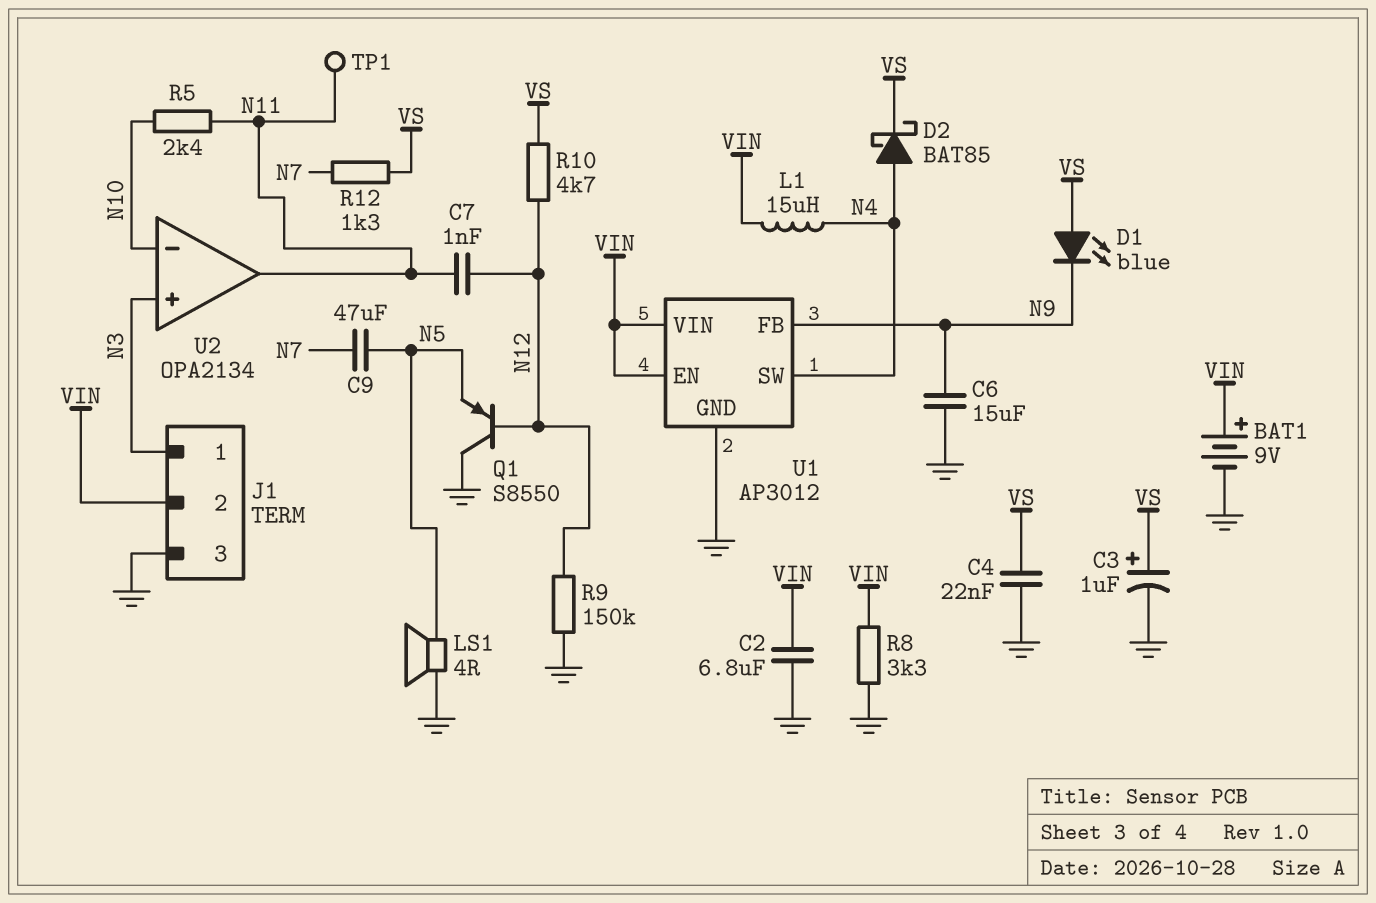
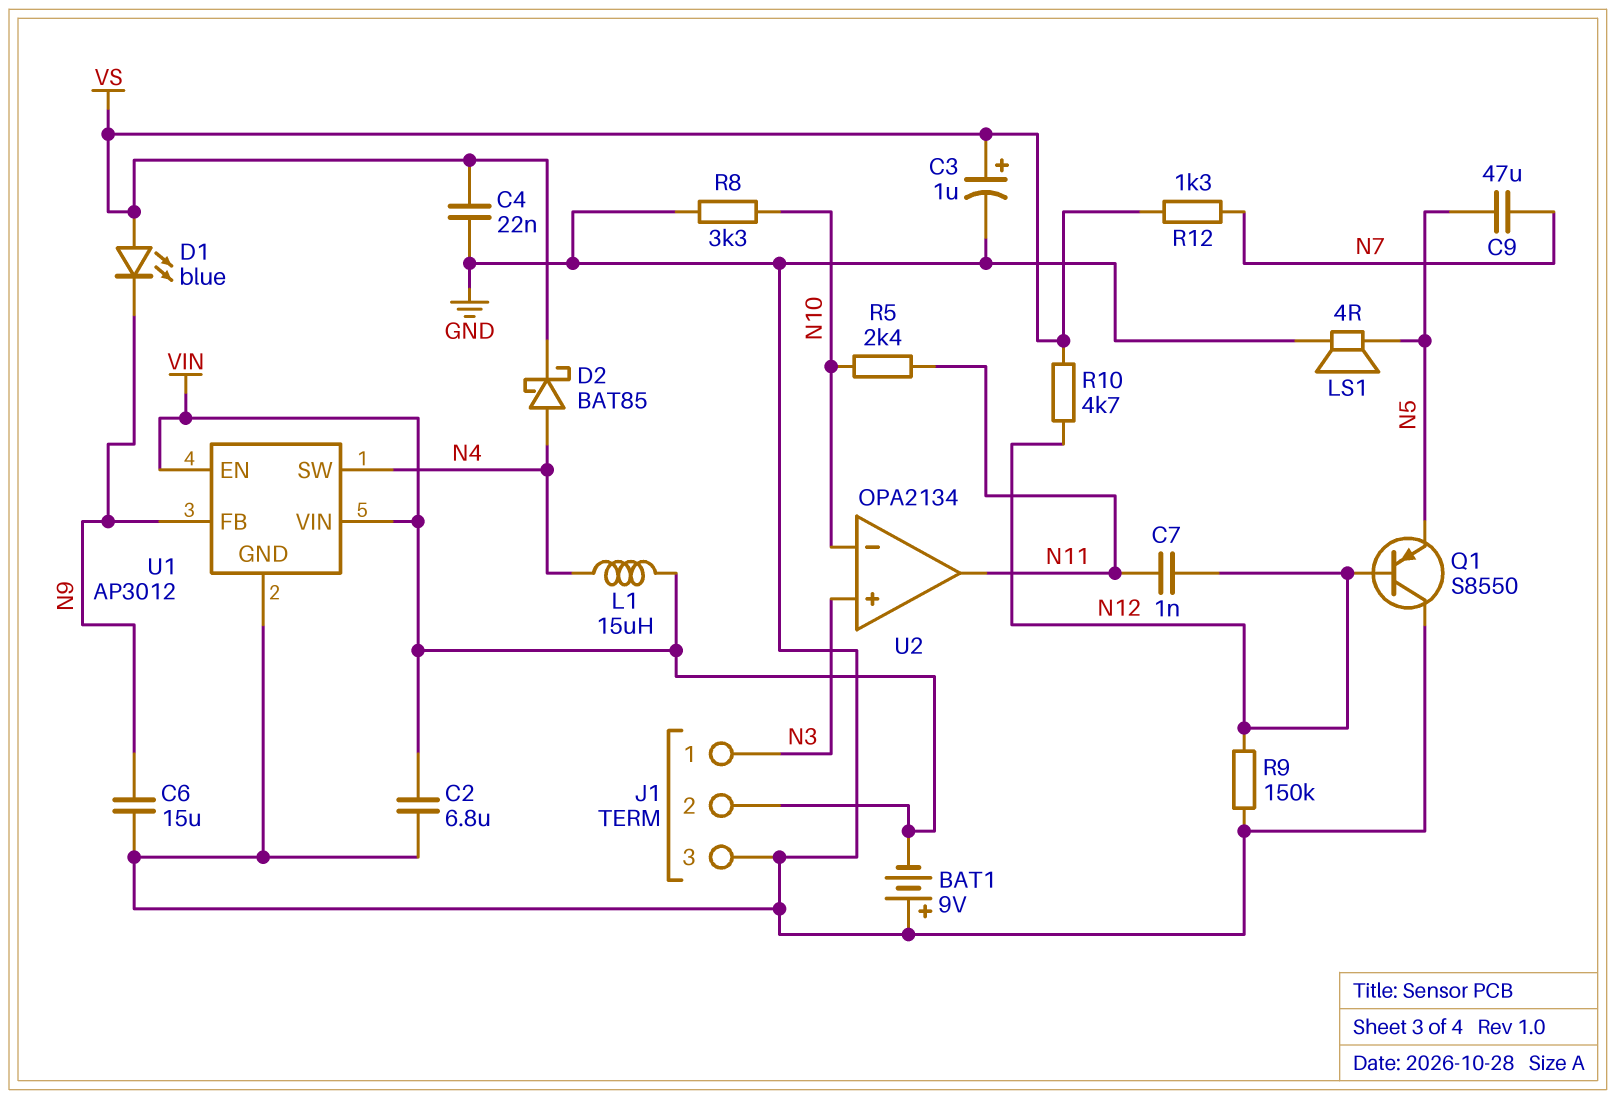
BAT1: 9V (plus VIN, minus GND) -> 9V (plus GND, minus VIN)
R8: 3.3k (GND, VIN) -> 3.3k (GND, N10)
TP1: test point (N11) -> none

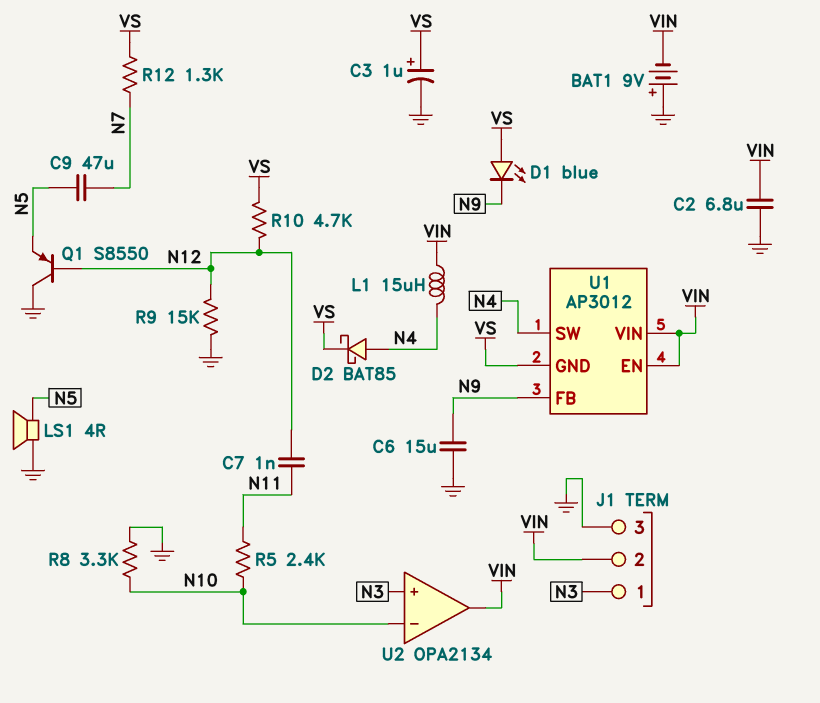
C4: 22nF (GND, VS) -> none
R9: 150k (GND, N12) -> 15k (GND, N12)
U1 pin GND: GND -> VS
U2 pin out: N11 -> VIN

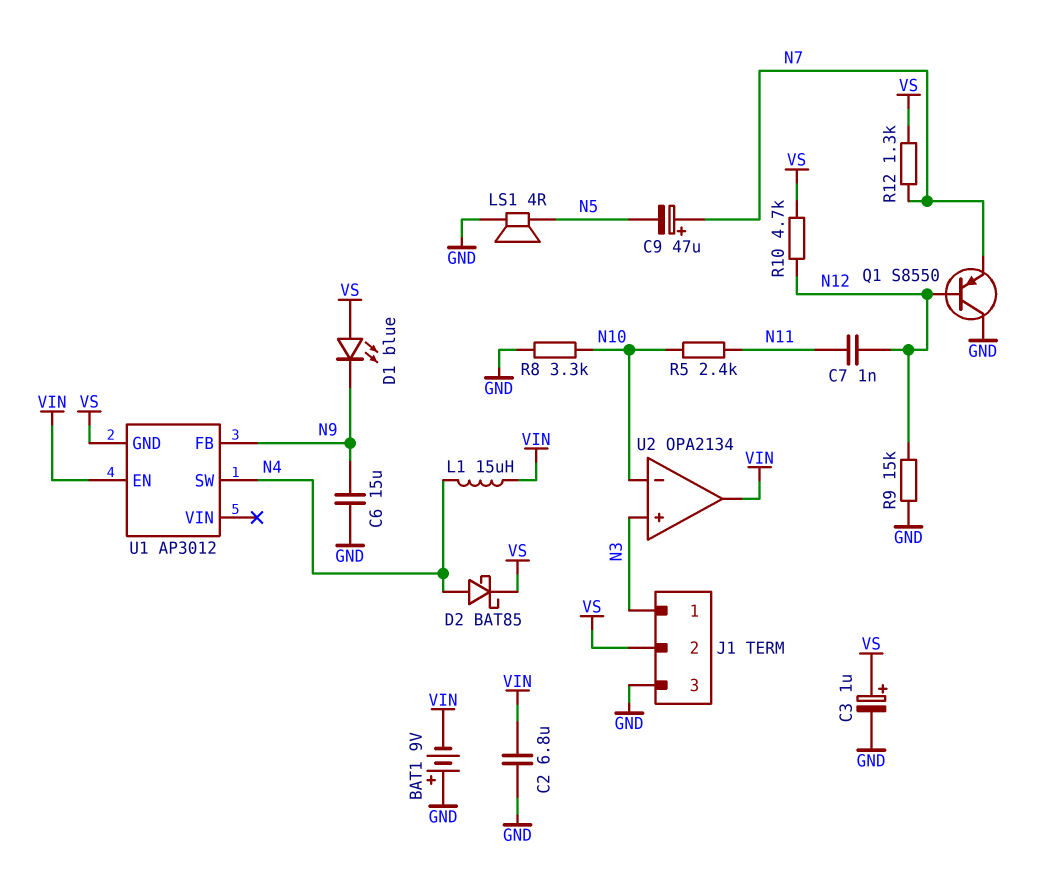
C9: 47uF (N5, N7) -> 47uF (plus N7, minus N5)
J1 pin 2: VIN -> VS
Q1: PNP S8550 (B N12, C GND, E N5) -> PNP S8550 (B N12, C GND, E N7)
U1 pin VIN: VIN -> none

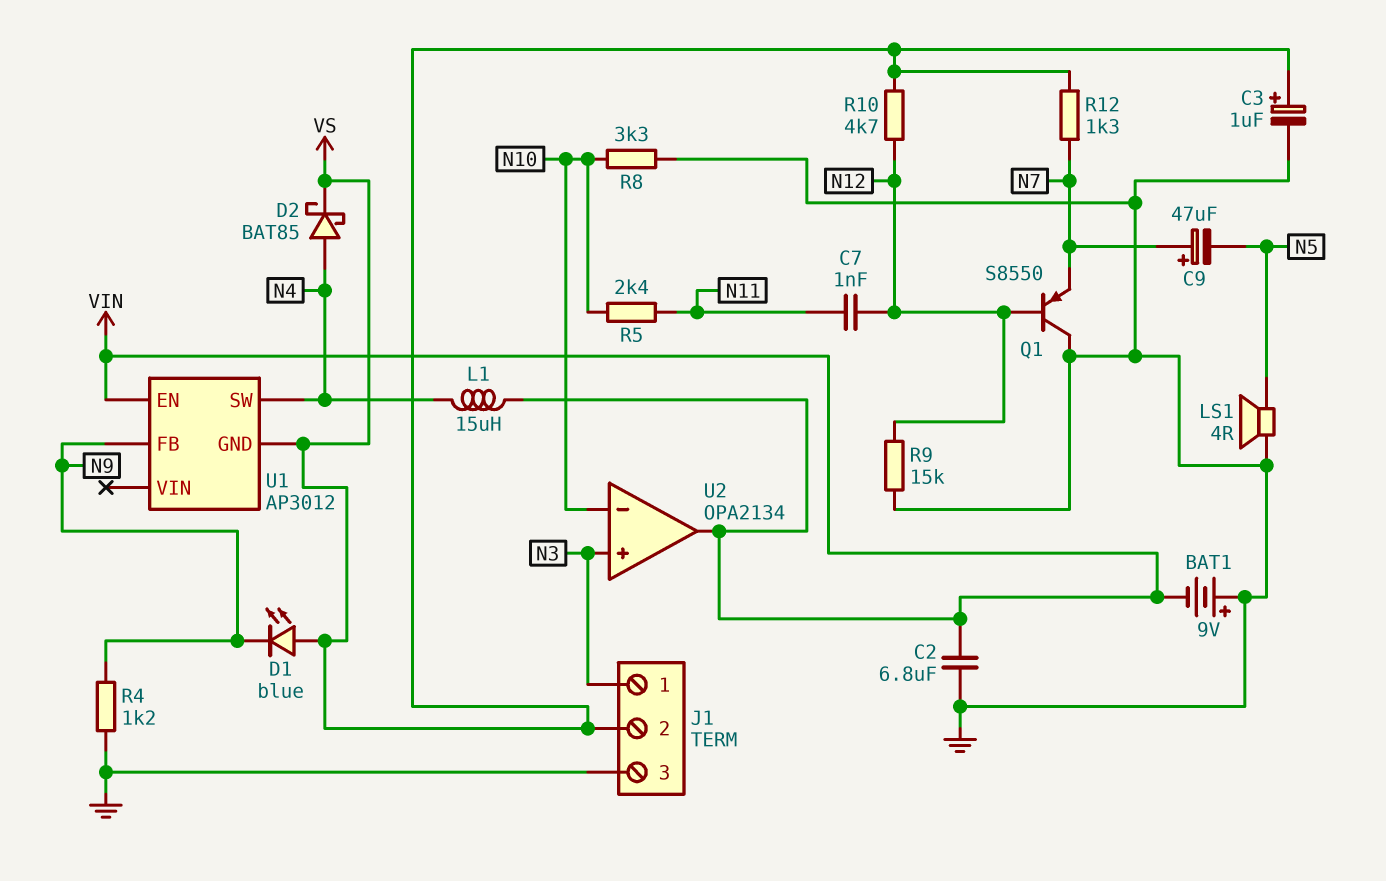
C6: 15uF (GND, N9) -> none
R4: none -> 1.2k (GND, N9)

